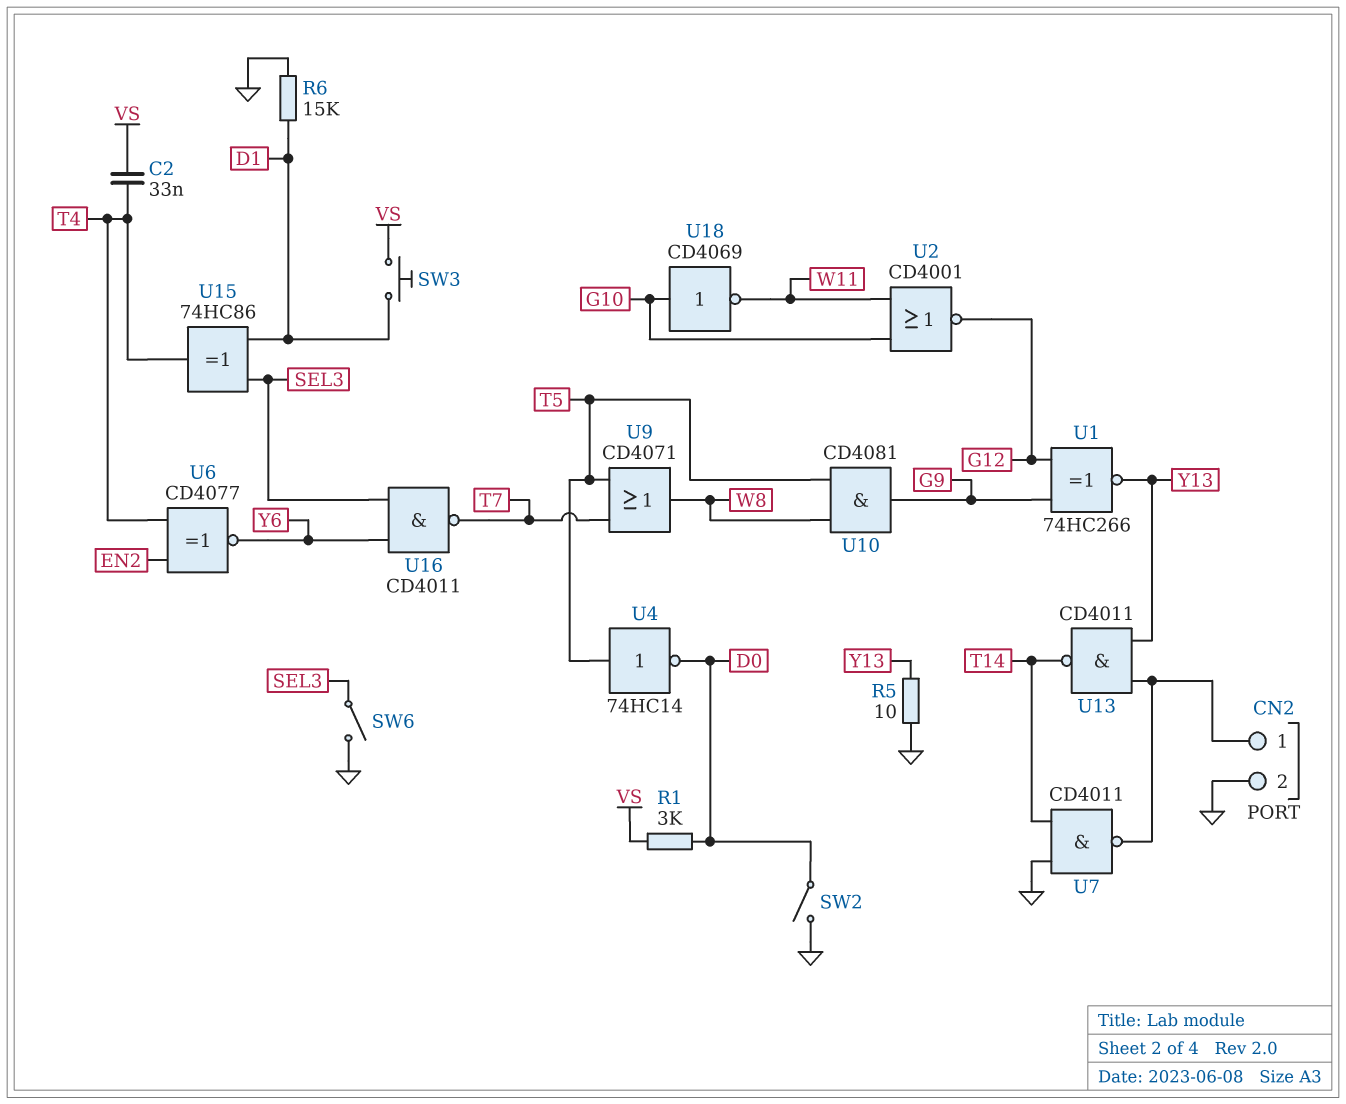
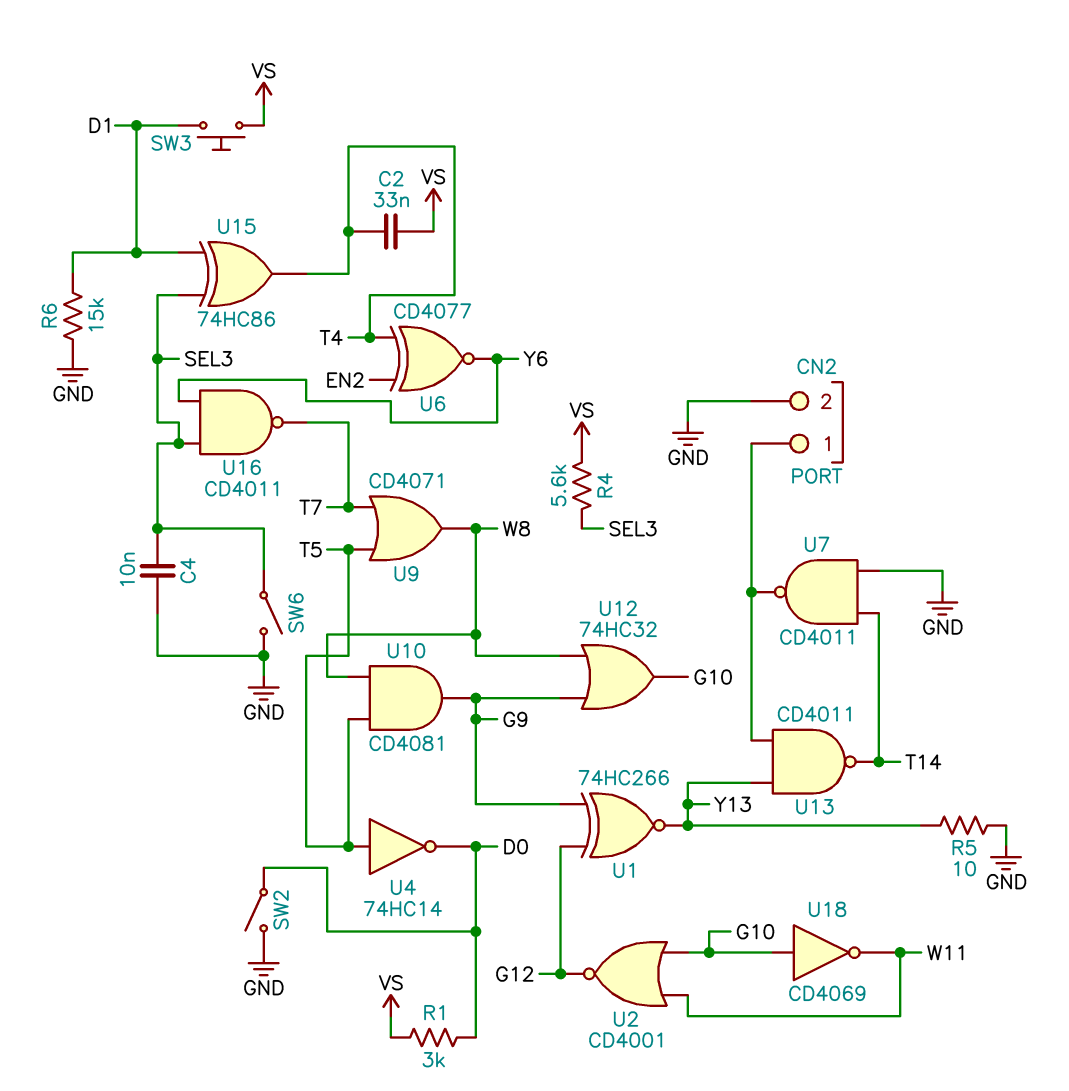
C4: none -> 10nF (GND, SEL3)
R4: none -> 5.6k (SEL3, VS)
U12: none -> OR 74HC32 (in G9, in W8, out G10)

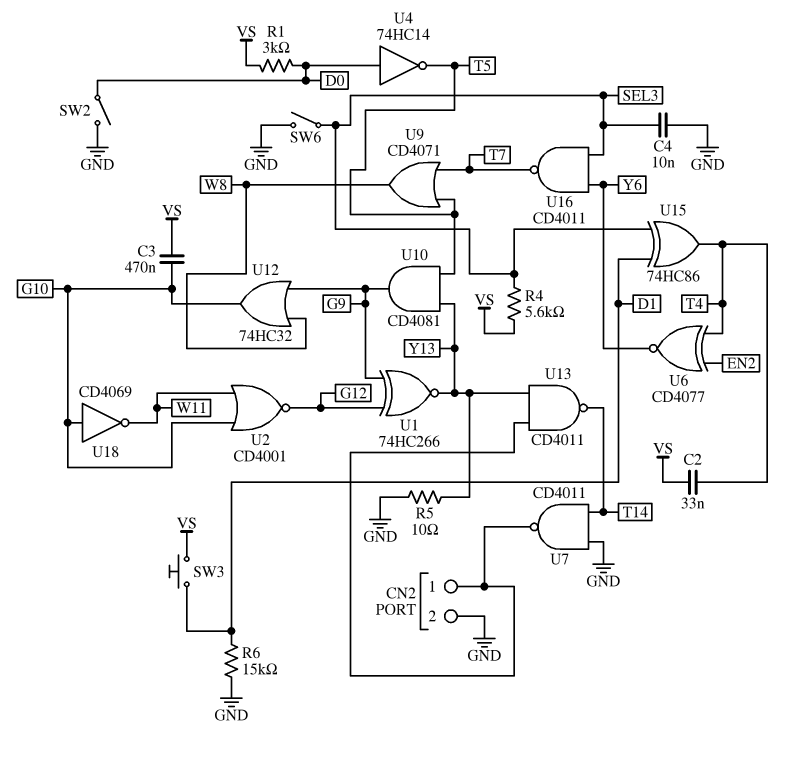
C3: none -> 470nF (G10, VS)
U4: NOT 74HC14 (in T5, out D0) -> NOT 74HC14 (in D0, out T5)
U10: AND CD4081 (in T5, in W8, out G9) -> AND CD4081 (in T5, in Y13, out G9)

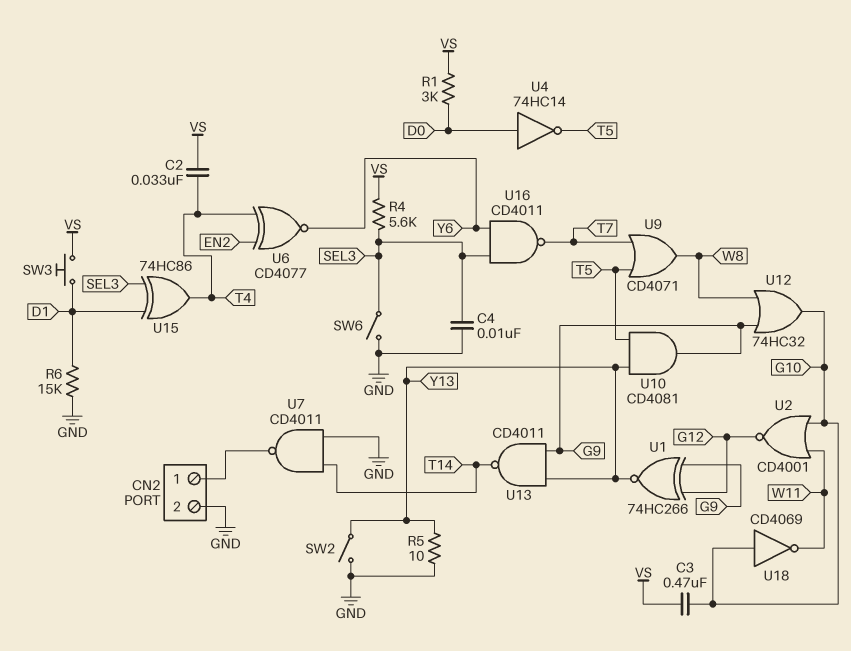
SW2: switch (D0, GND) -> switch (GND, Y13)
U13: NAND CD4011 (in CN2/1, in Y13, out T14) -> NAND CD4011 (in G9, in Y13, out T14)

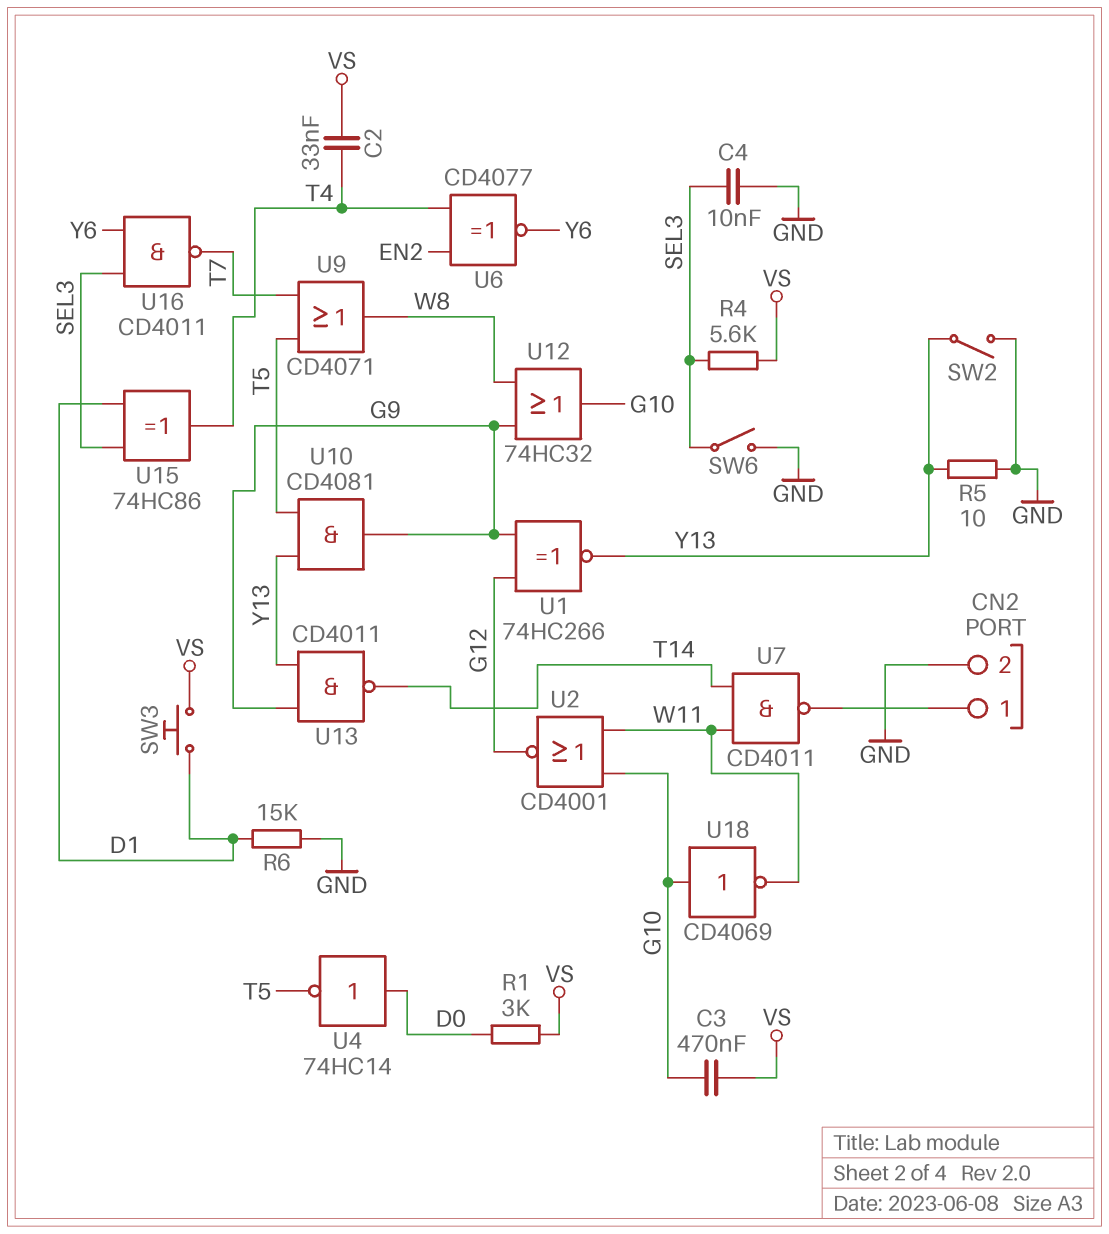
U7: NAND CD4011 (in GND, in T14, out CN2/1) -> NAND CD4011 (in T14, in W11, out CN2/1)

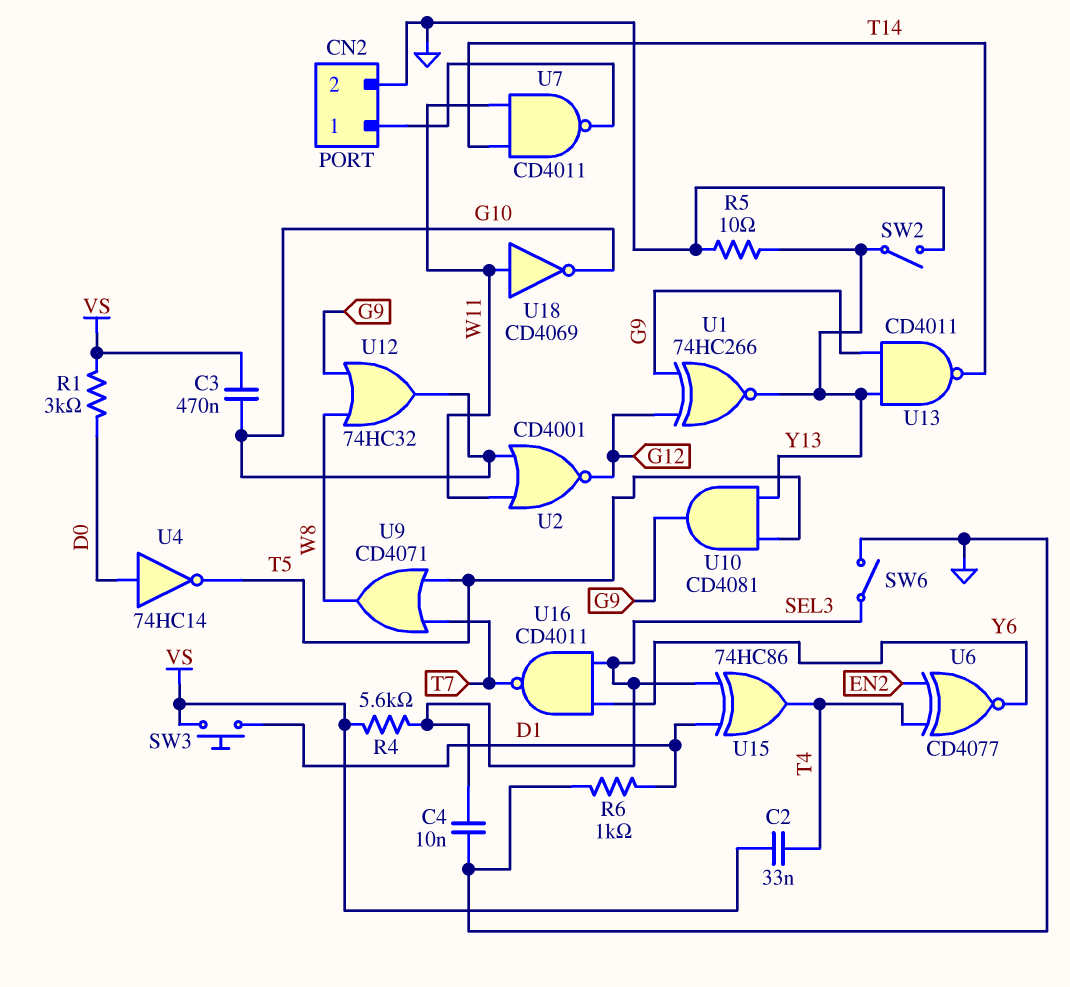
R6: 15k (D1, GND) -> 1k (D1, GND)
U18: NOT CD4069 (in G10, out W11) -> NOT CD4069 (in W11, out G10)

